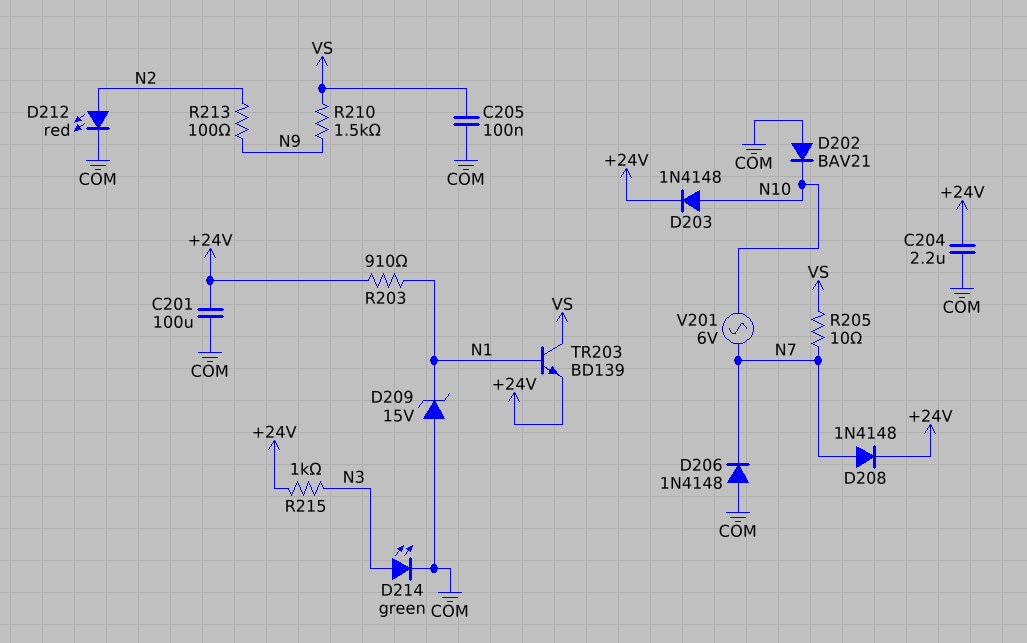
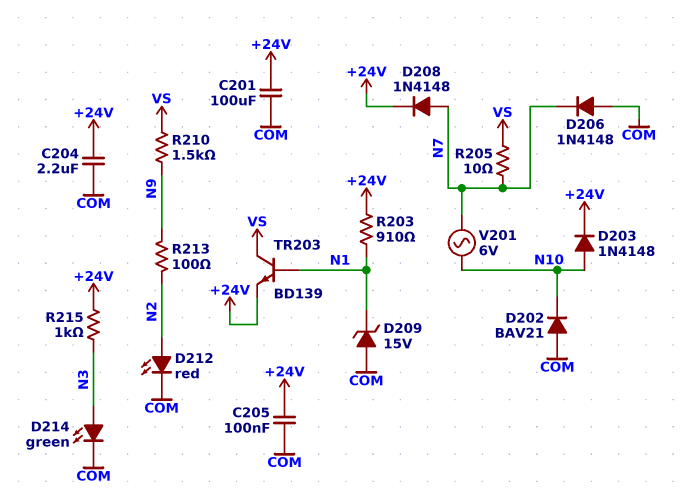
C205: 100nF (COM, VS) -> 100nF (+24V, COM)

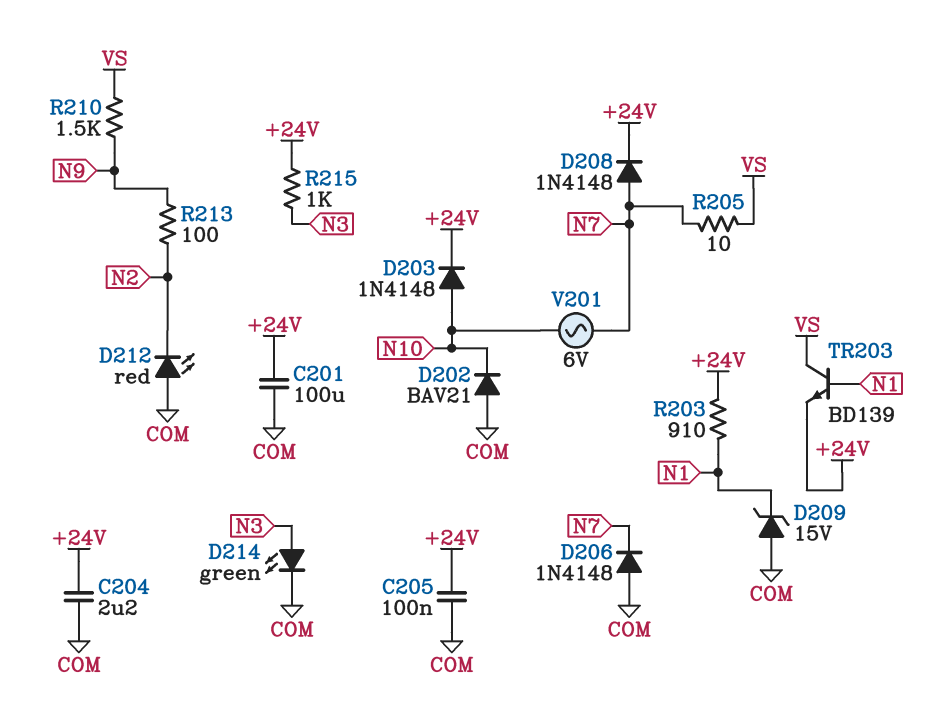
D212: LED red (A N2, K COM) -> LED red (A COM, K N2)

